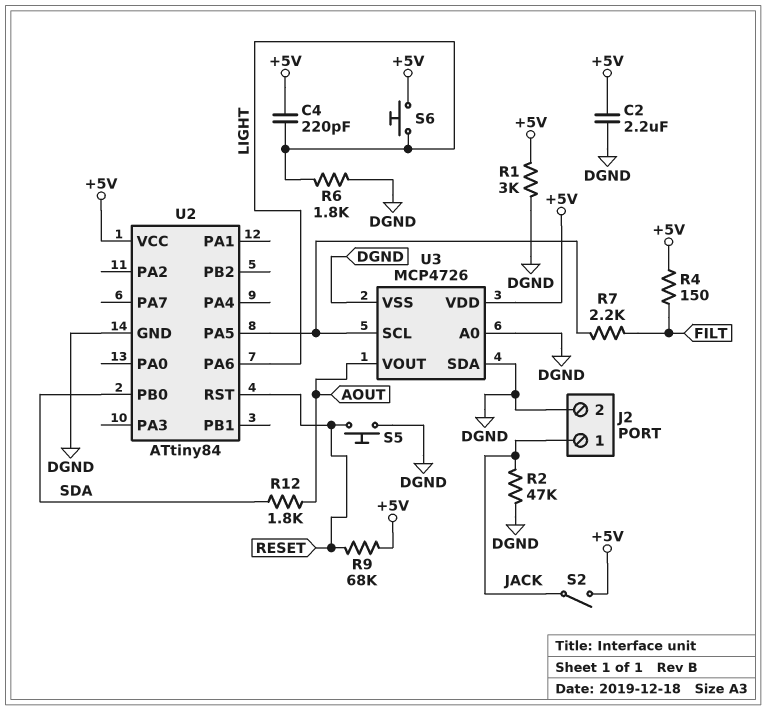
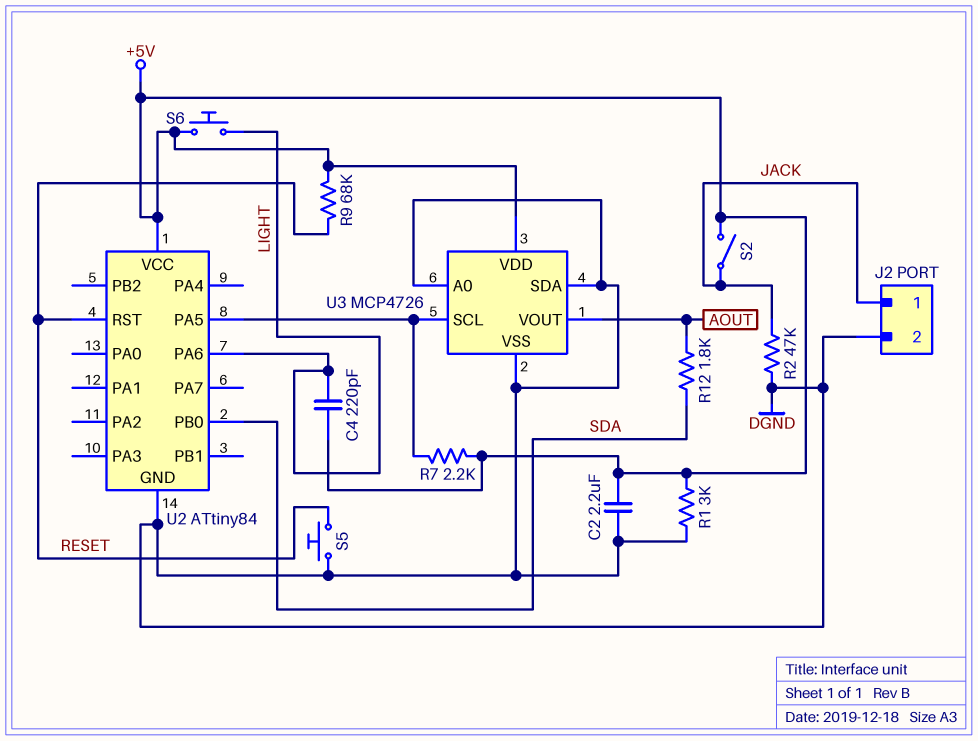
R4: 150 (+5V, FILT) -> none
R6: 1.8k (DGND, LIGHT) -> none
R7: 2.2k (FILT, U2/PA5) -> 2.2k (+5V, U2/PA5)

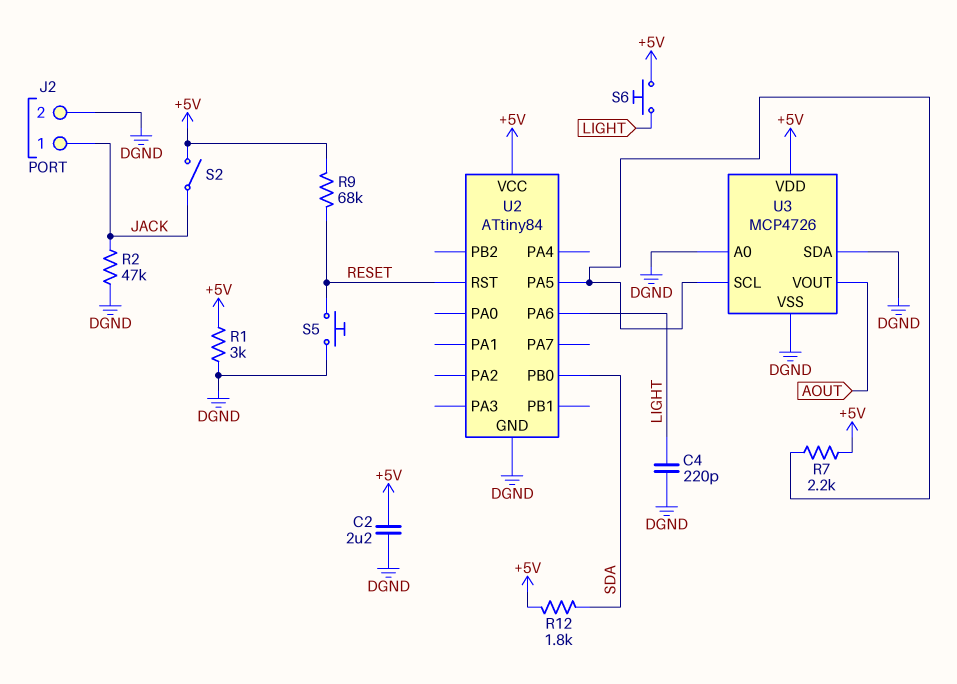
C4: 220pF (+5V, LIGHT) -> 220pF (DGND, LIGHT)
R12: 1.8k (AOUT, SDA) -> 1.8k (+5V, SDA)

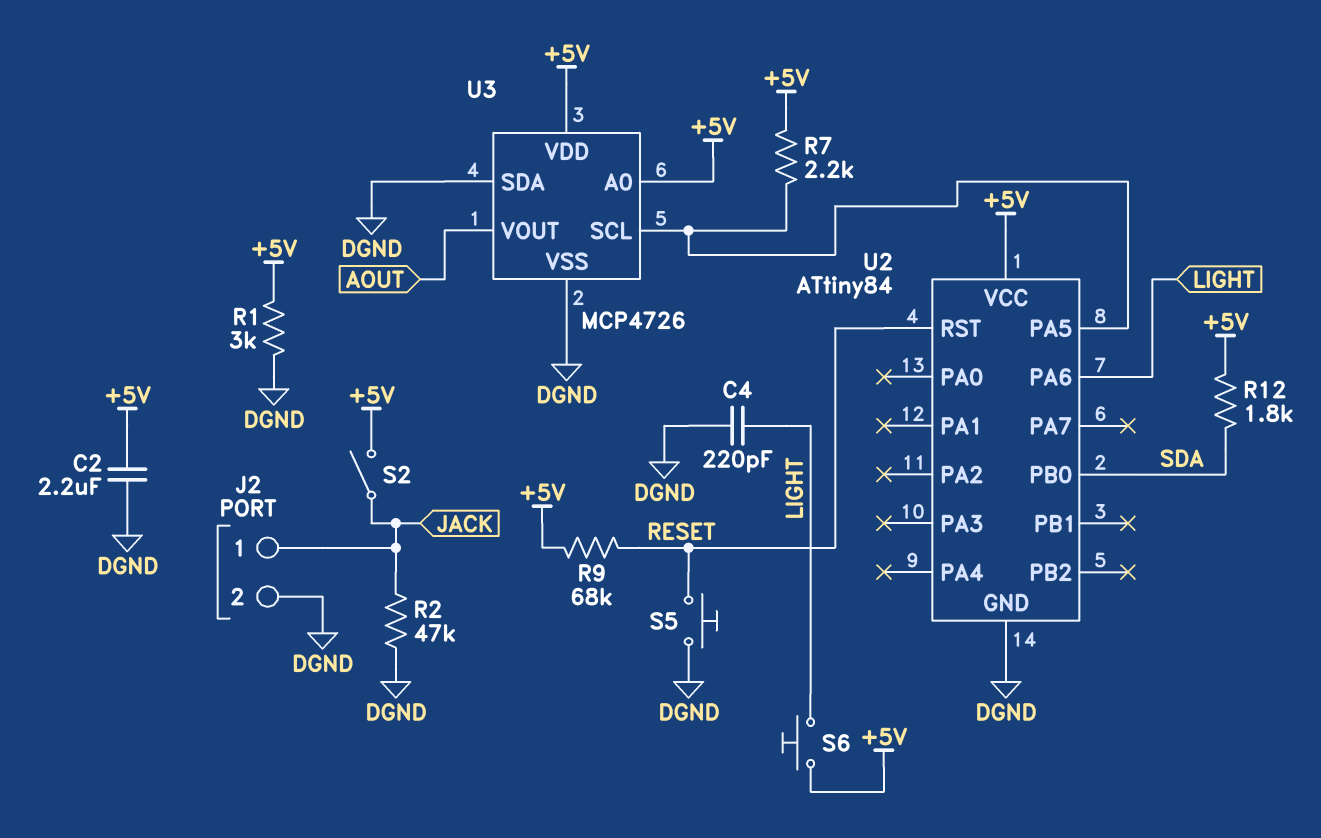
U3 pin A0: DGND -> +5V

